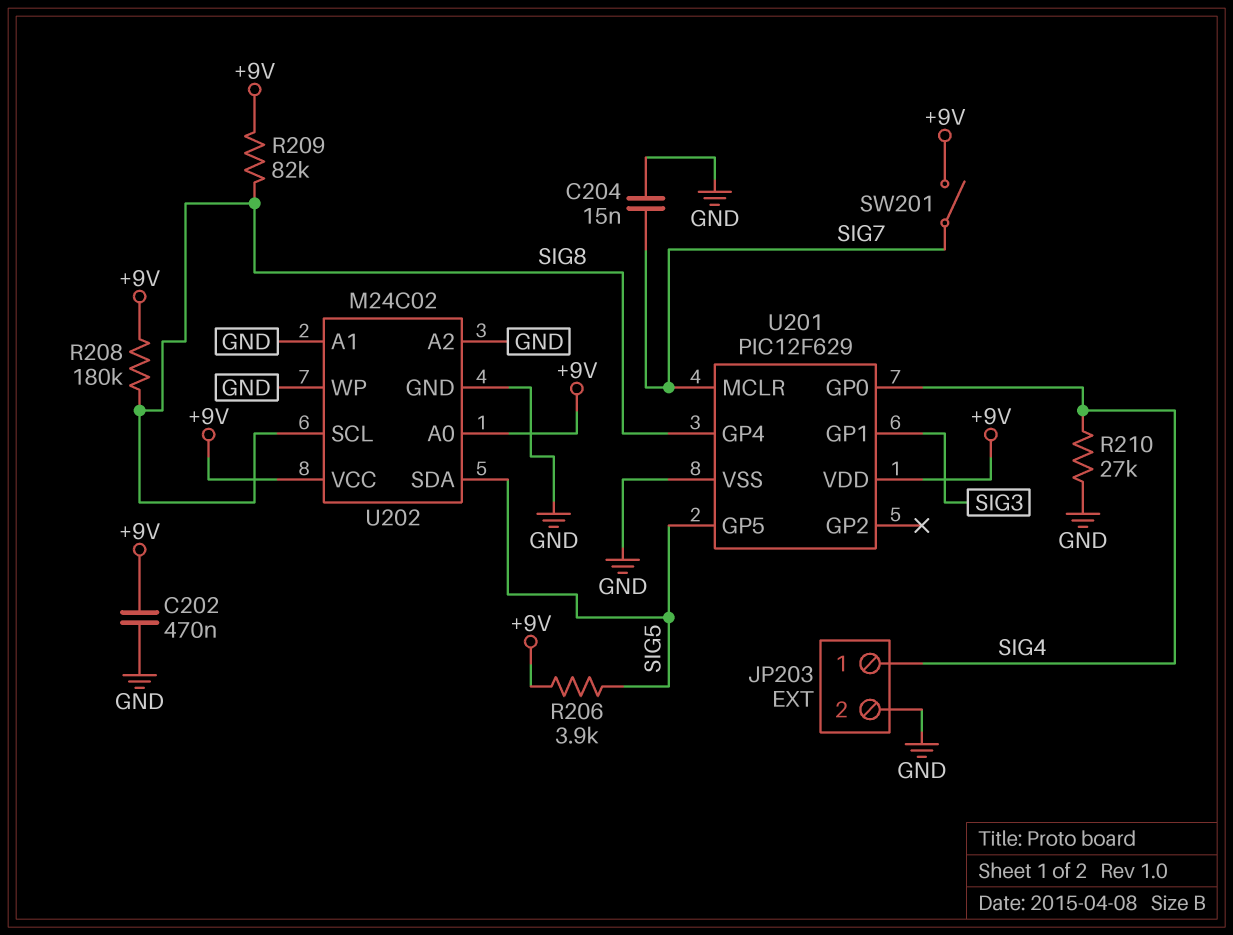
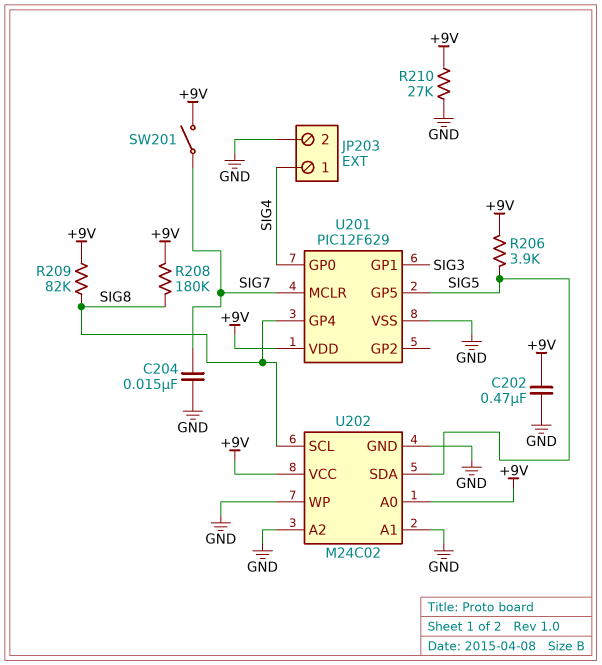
R210: 27k (GND, SIG4) -> 27k (+9V, GND)

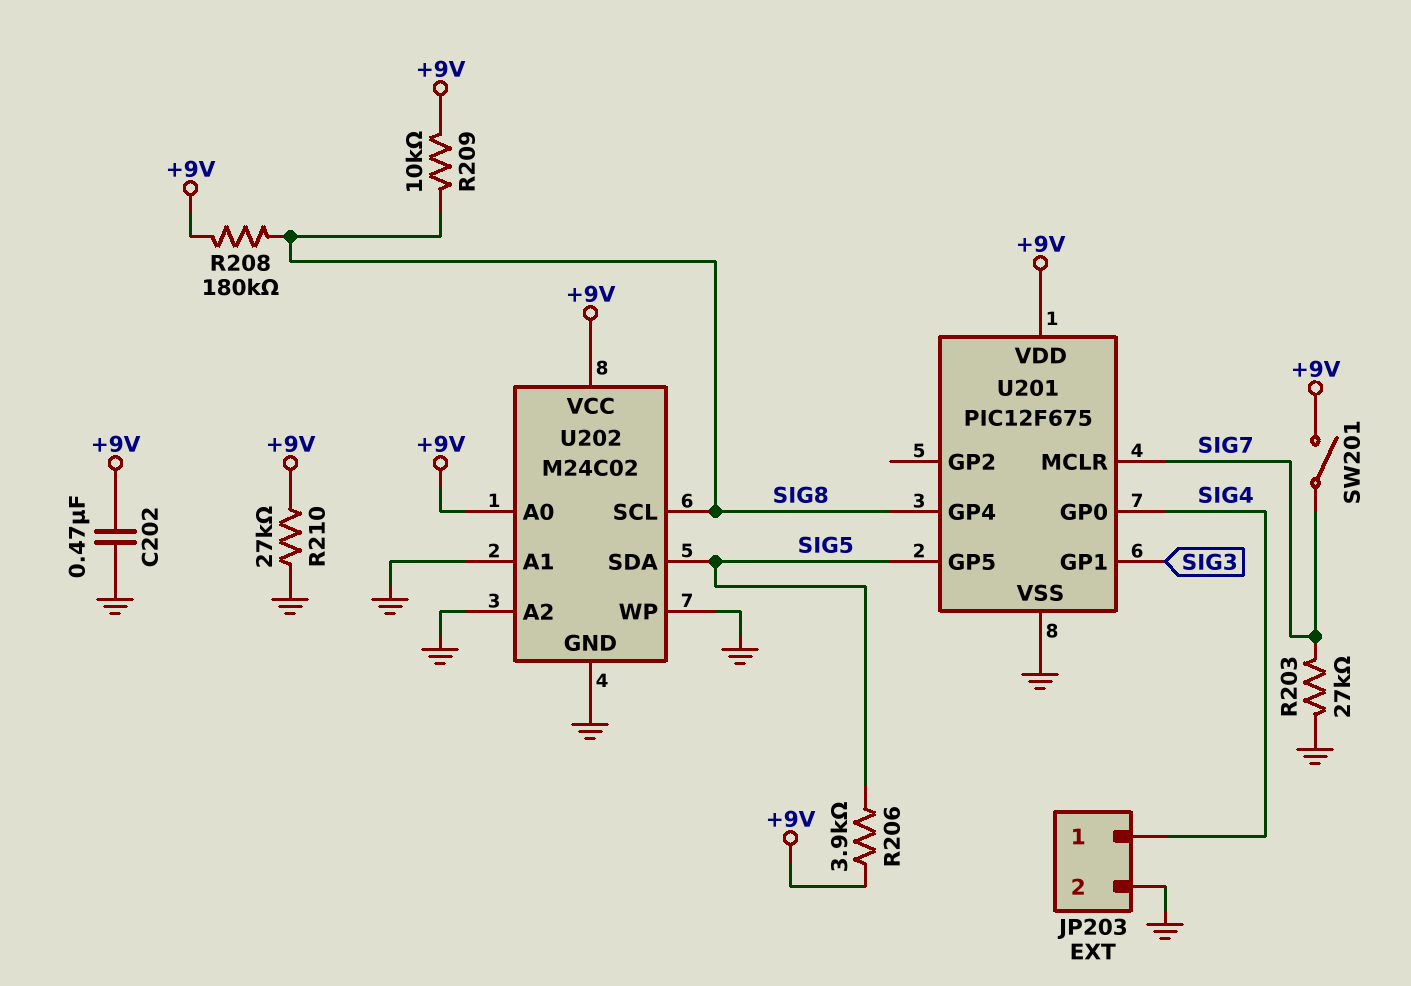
C204: 15nF (GND, SIG7) -> none
R203: none -> 27k (GND, SIG7)
R209: 82k (+9V, SIG8) -> 10k (+9V, SIG8)
U201: PIC12F629 -> PIC12F675

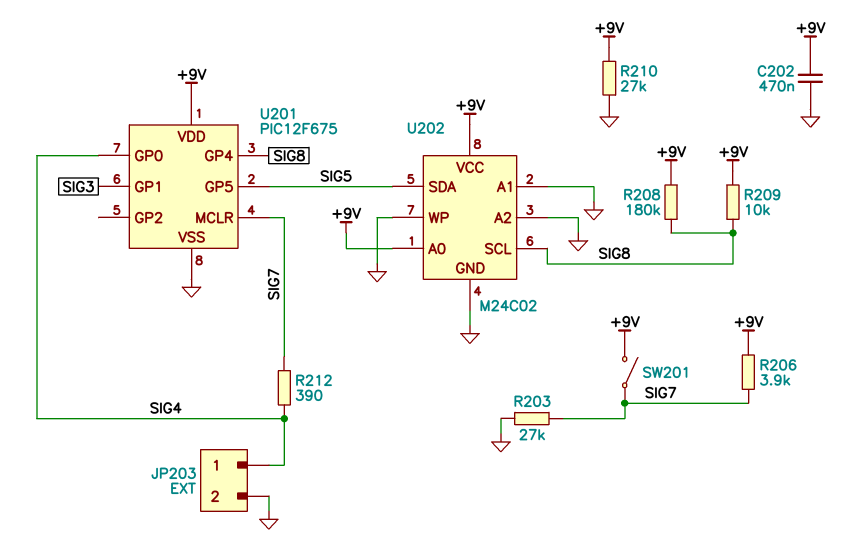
R206: 3.9k (+9V, SIG5) -> 3.9k (+9V, SIG7)
R212: none -> 390 (SIG4, SIG7)

